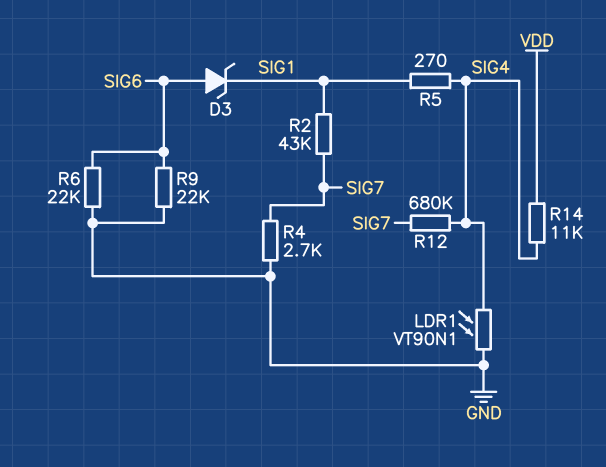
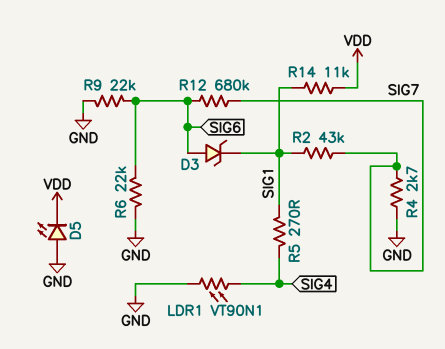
D5: none -> LED (A GND, K VDD)
R12: 680k (SIG4, SIG7) -> 680k (SIG6, SIG7)
R14: 11k (SIG4, VDD) -> 11k (SIG1, VDD)

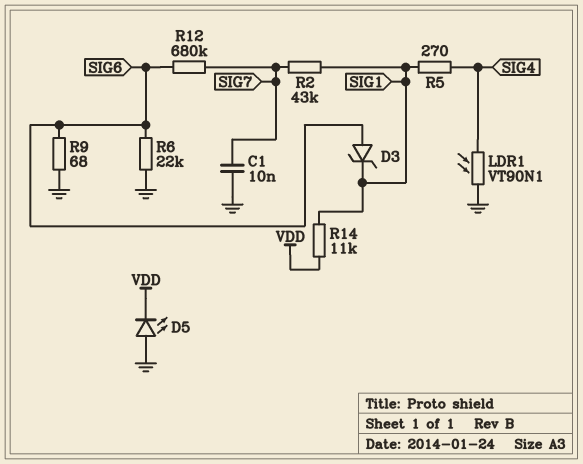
C1: none -> 10nF (GND, SIG7)
R4: 2.7k (GND, SIG7) -> none
R9: 22k (GND, SIG6) -> 68 (GND, SIG6)

